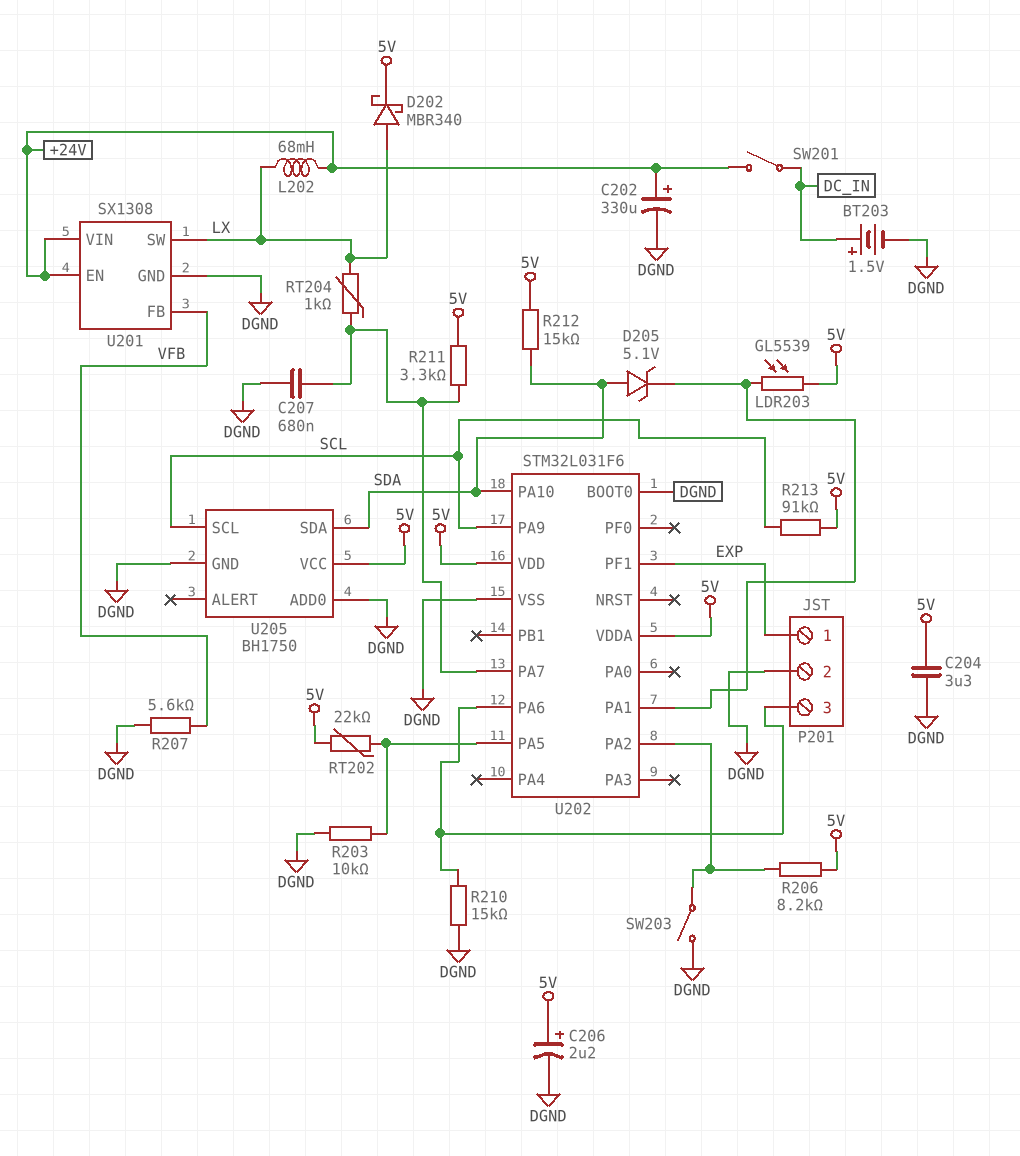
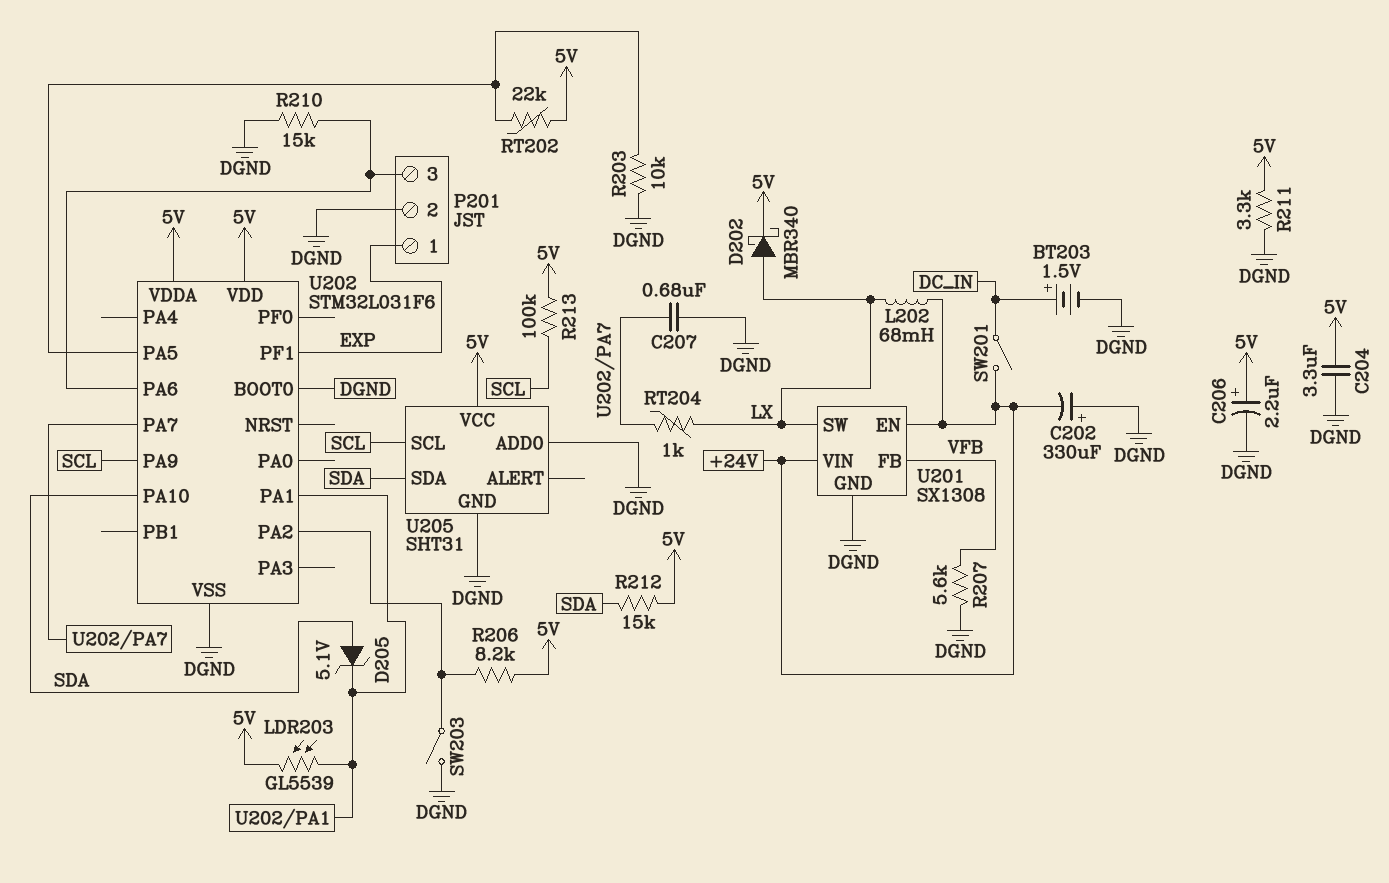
C202: 330uF (plus +24V, minus DGND) -> 330uF (plus DGND, minus +24V)
R211: 3.3k (5V, U202/PA7) -> 3.3k (5V, DGND)
R213: 91k (5V, SCL) -> 100k (5V, SCL)
U205: BH1750 -> SHT31

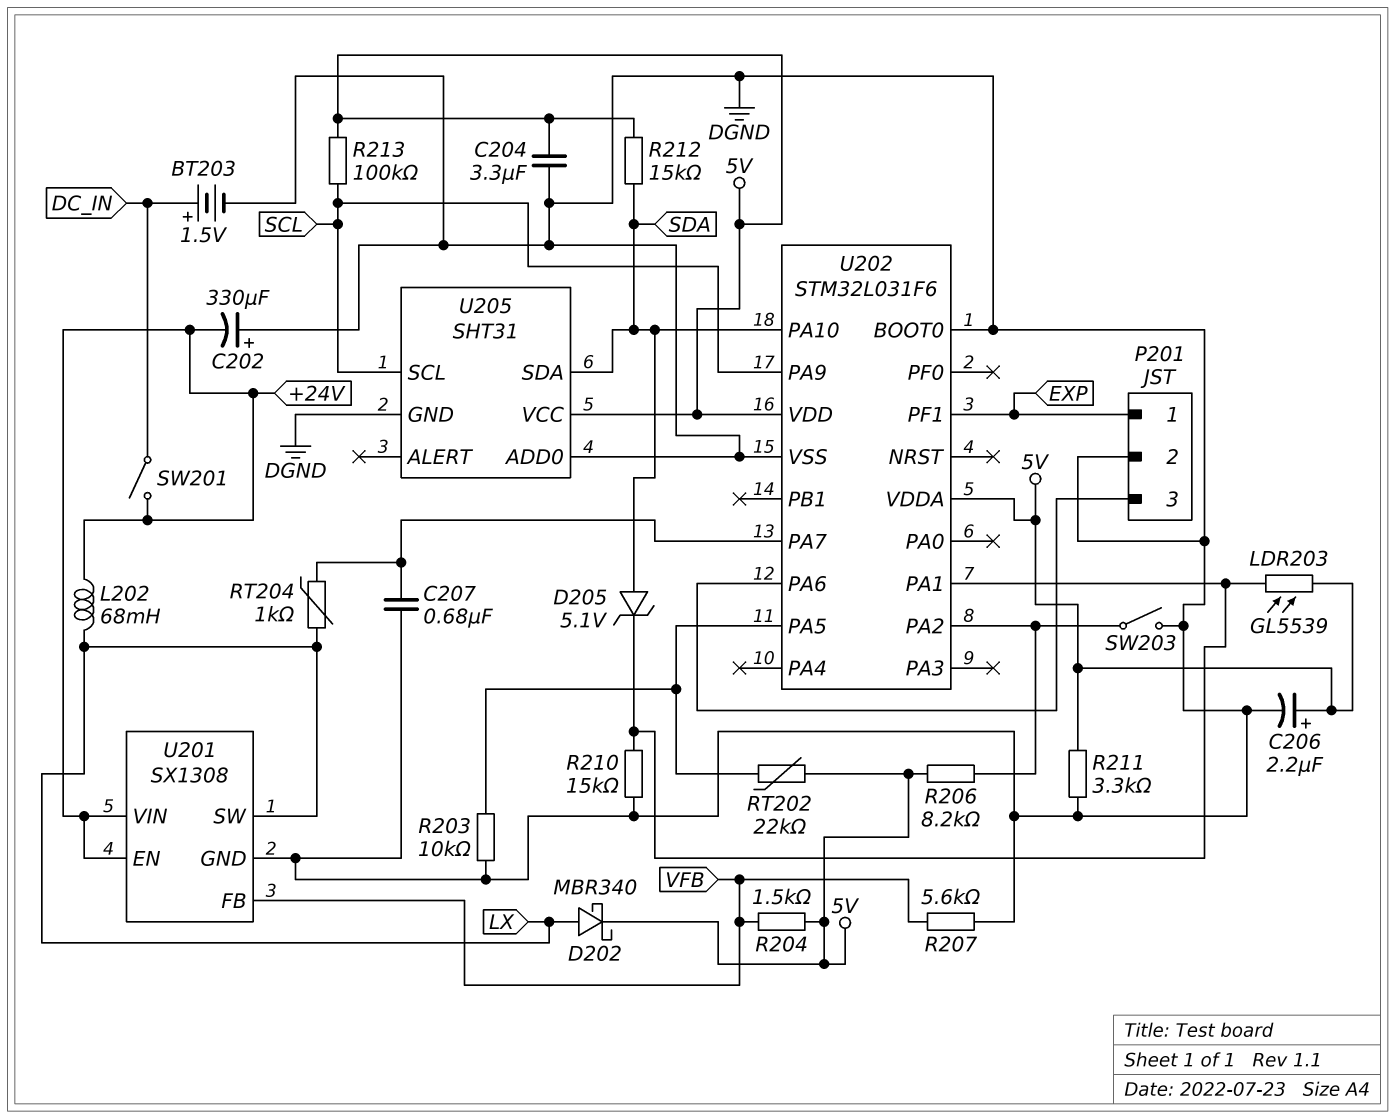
R204: none -> 1.5k (5V, VFB)
R210: 15k (DGND, P201/3) -> 15k (DGND, U202/PA1)

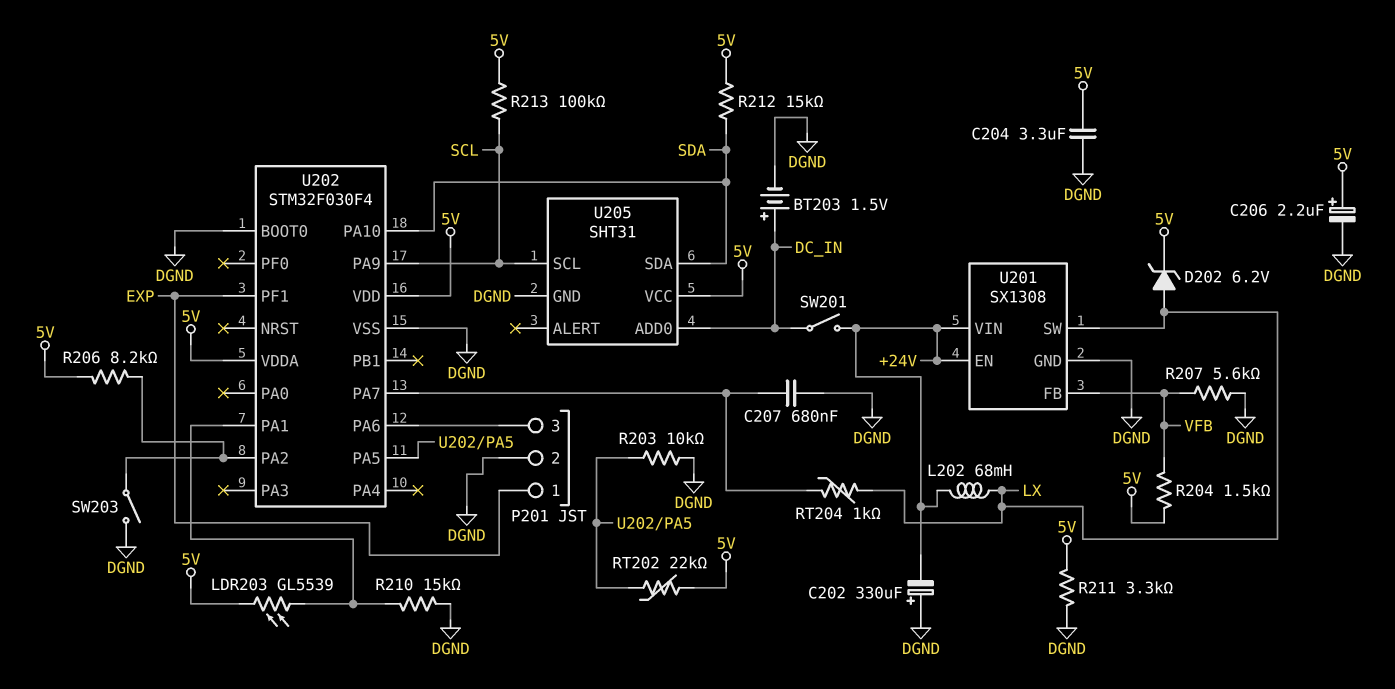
D202: schottky MBR340 (A LX, K 5V) -> zener 6.2V (A LX, K 5V)
D205: zener 5.1V (A SDA, K U202/PA1) -> none
U202: STM32L031F6 -> STM32F030F4
U205 pin ADD0: DGND -> DC_IN

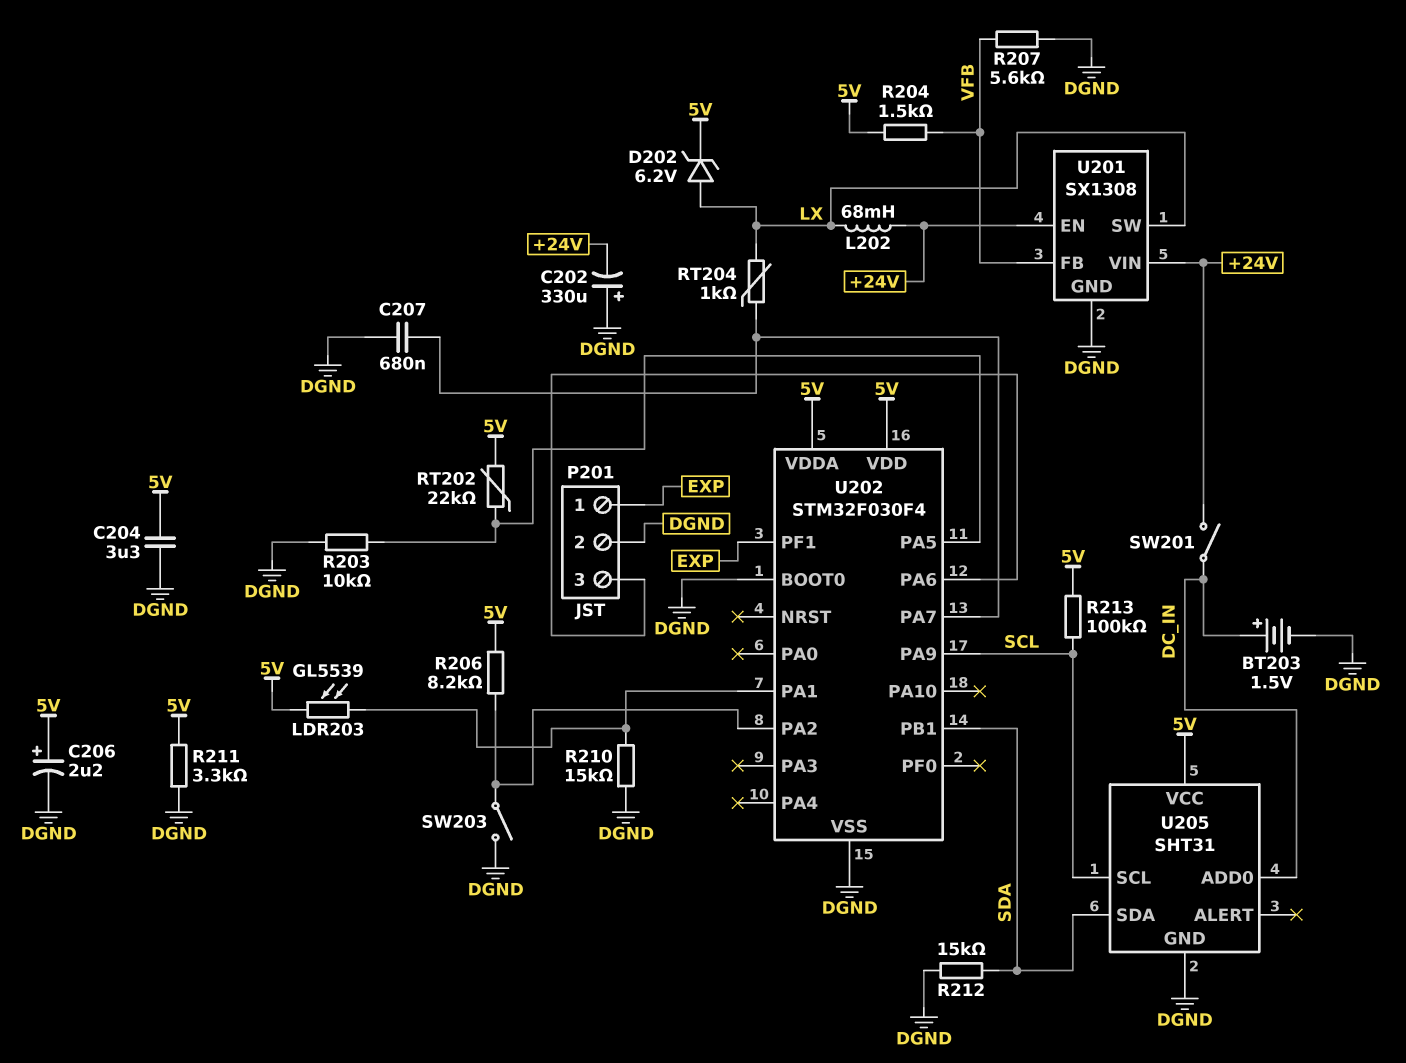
R212: 15k (5V, SDA) -> 15k (DGND, SDA)
U202 pin PA10: SDA -> none
U202 pin PB1: none -> SDA

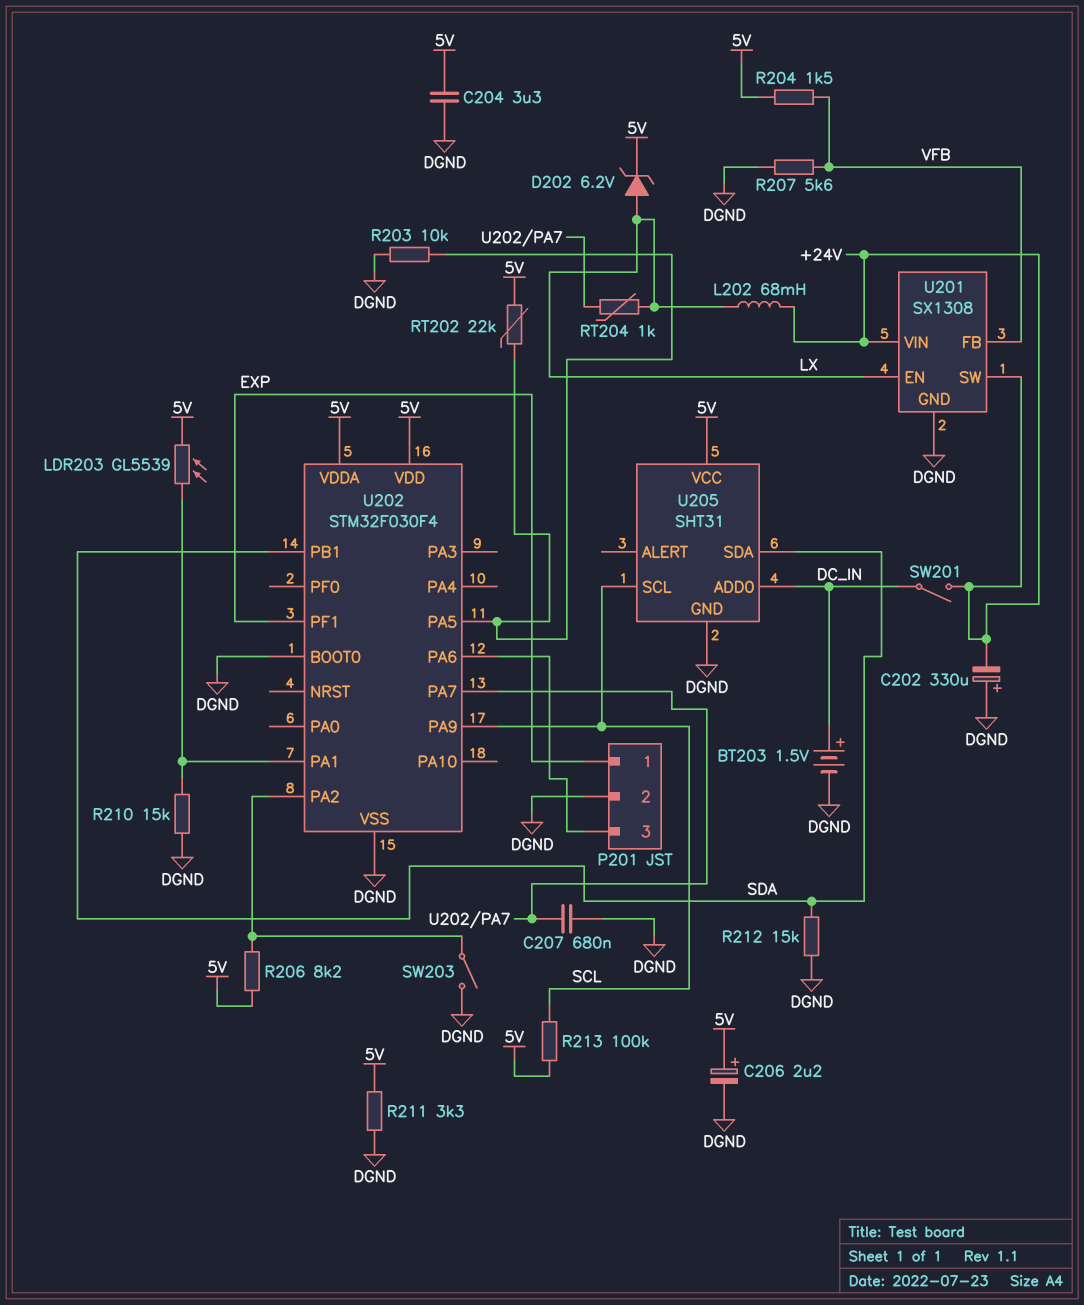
U201 pin EN: +24V -> LX
U201 pin SW: LX -> +24V

